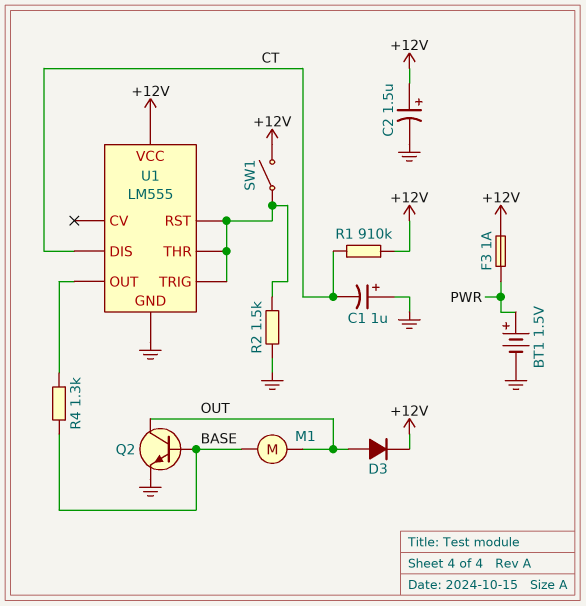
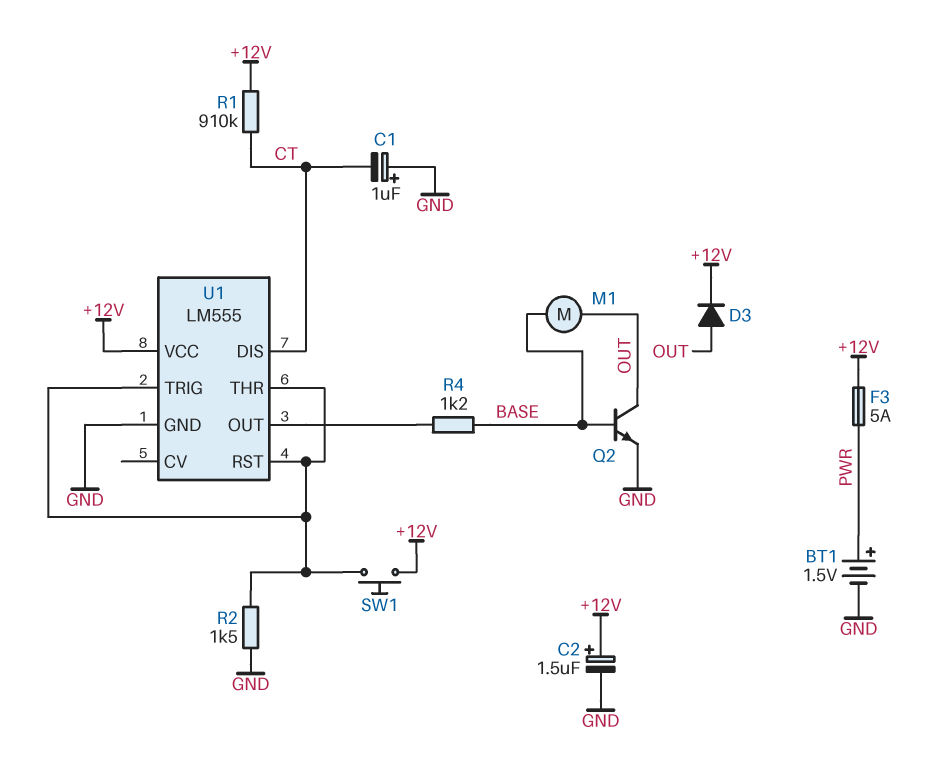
F3: 1A (+12V, PWR) -> 5A (+12V, PWR)
R4: 1.3k (BASE, U1/OUT) -> 1.2k (BASE, U1/OUT)
SW1: switch (+12V, U1/RST) -> button (+12V, U1/RST)

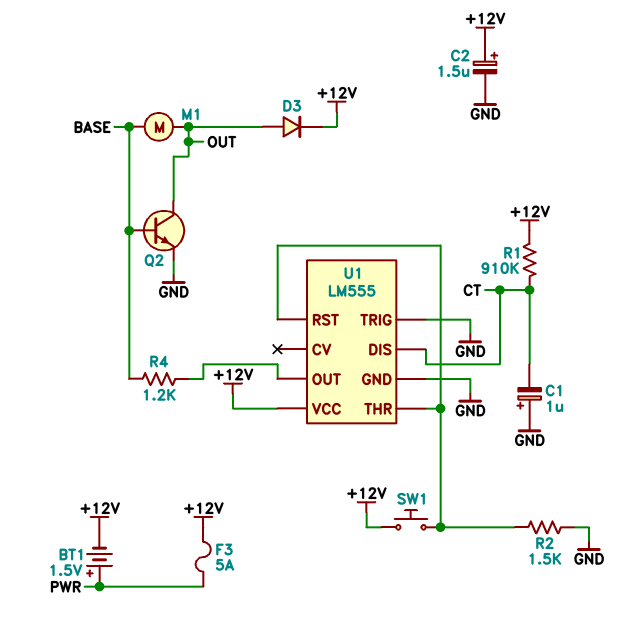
BT1: 1.5V (plus PWR, minus GND) -> 1.5V (plus PWR, minus +12V)
U1 pin TRIG: U1/RST -> GND

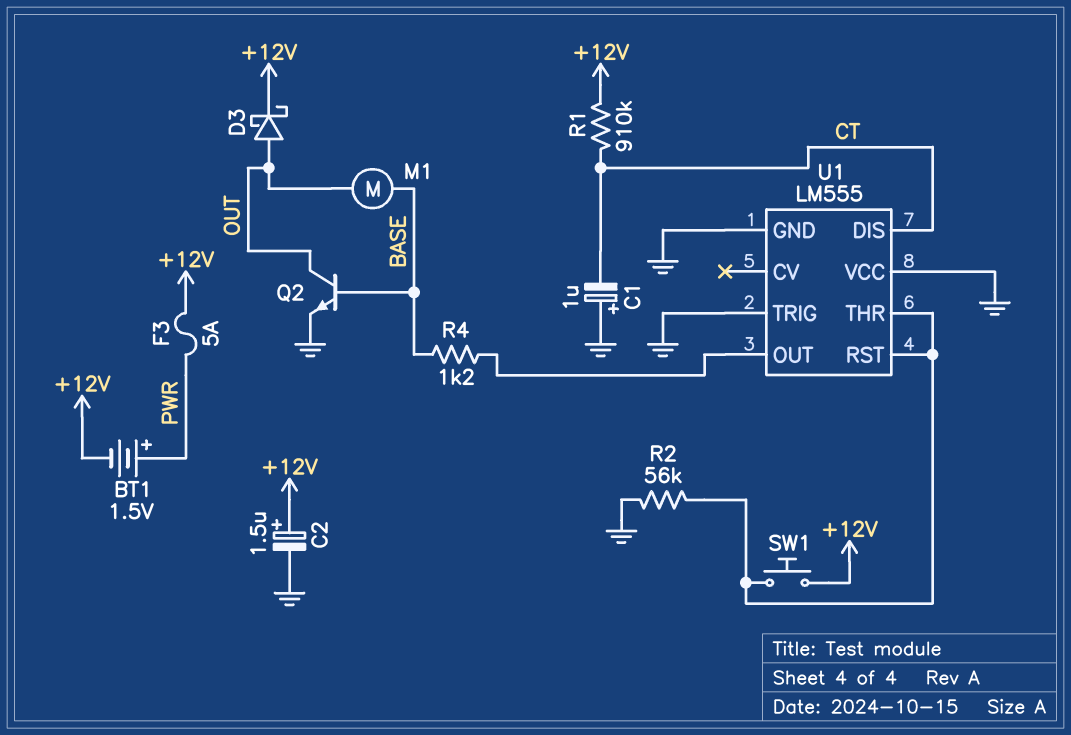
D3: diode (A OUT, K +12V) -> schottky (A OUT, K +12V)
R2: 1.5k (GND, U1/RST) -> 56k (GND, U1/RST)
U1 pin VCC: +12V -> GND

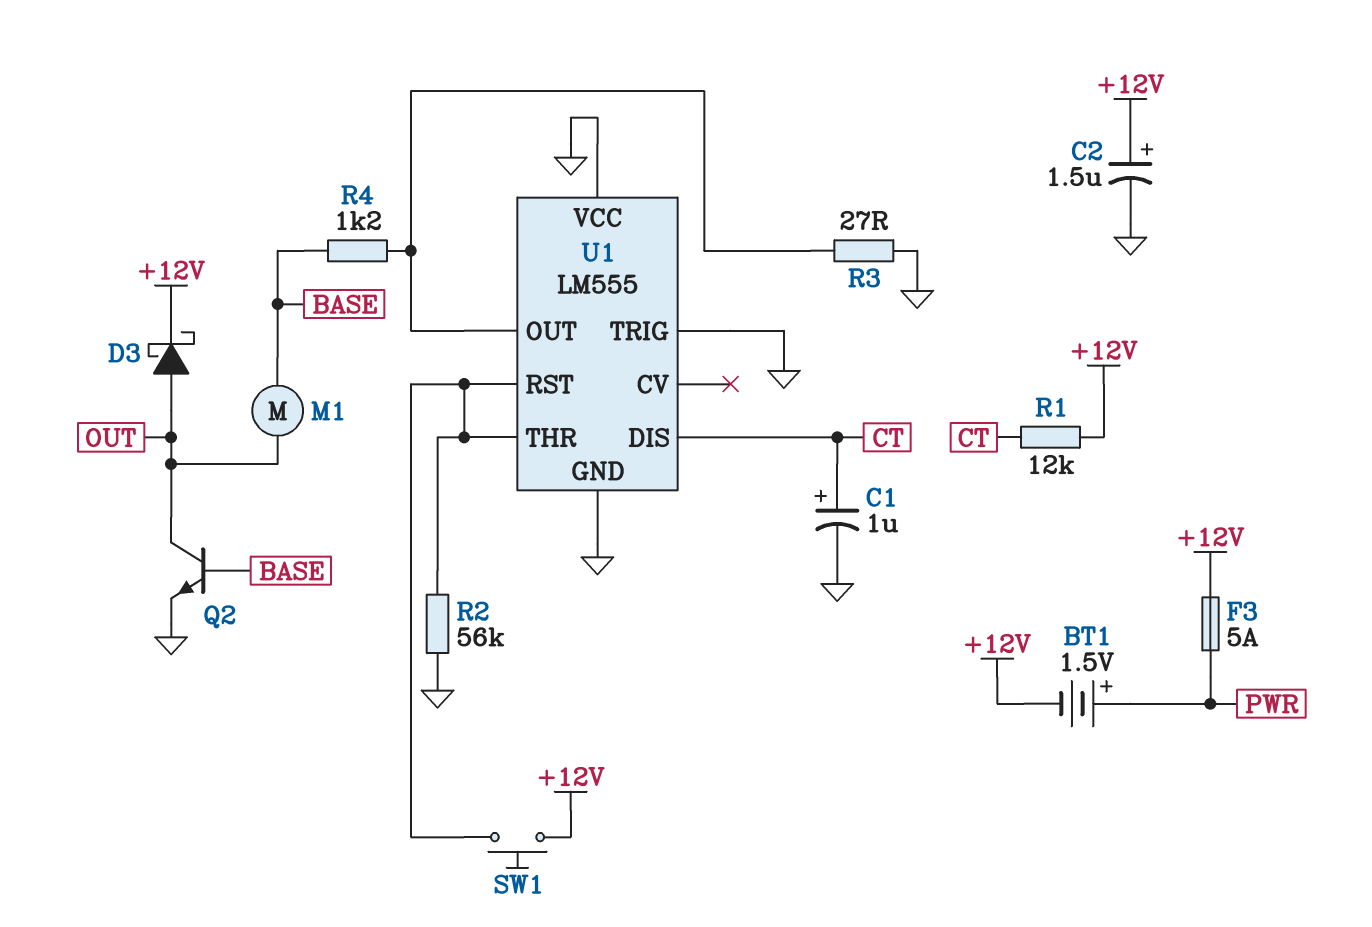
C1: 1uF (plus GND, minus CT) -> 1uF (plus CT, minus GND)
R1: 910k (+12V, CT) -> 12k (+12V, CT)
R3: none -> 27 (GND, U1/OUT)

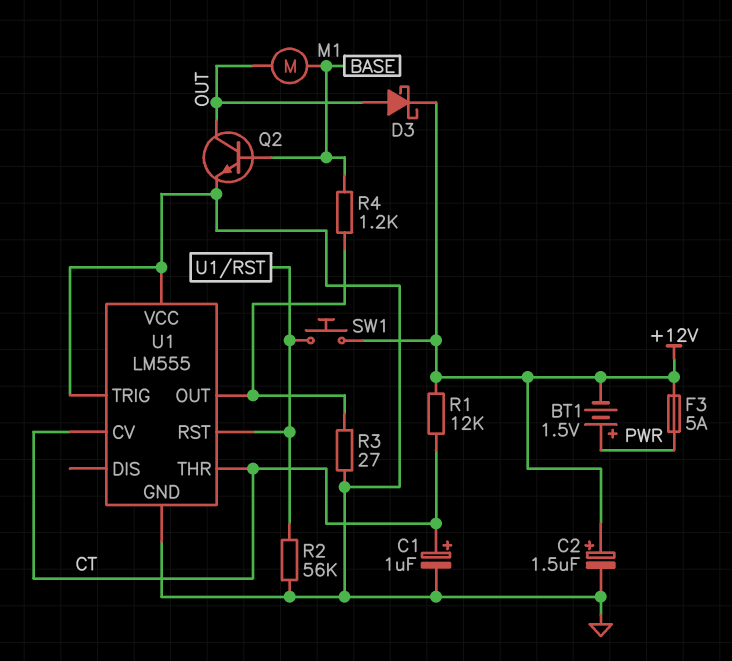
U1 pin CV: none -> CT
U1 pin DIS: CT -> none
U1 pin THR: U1/RST -> CT

